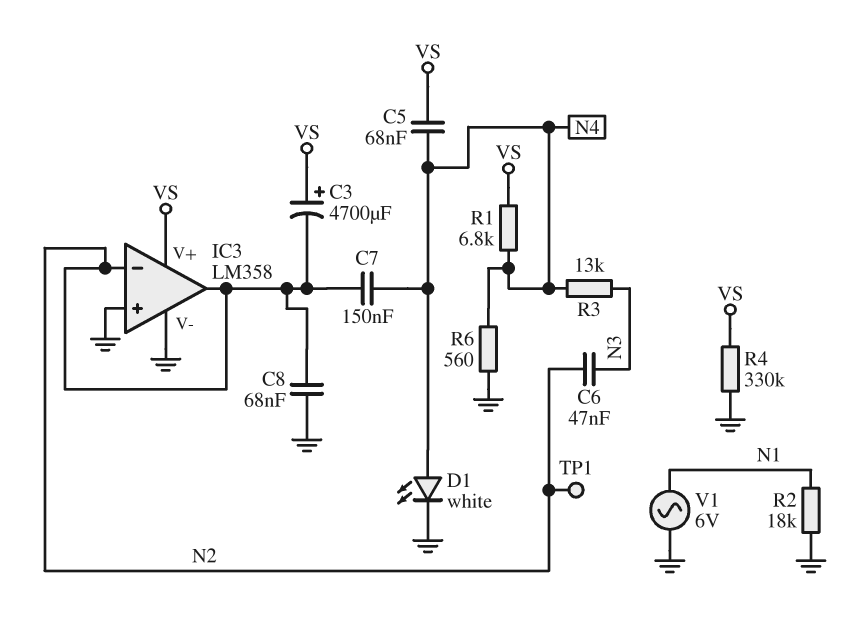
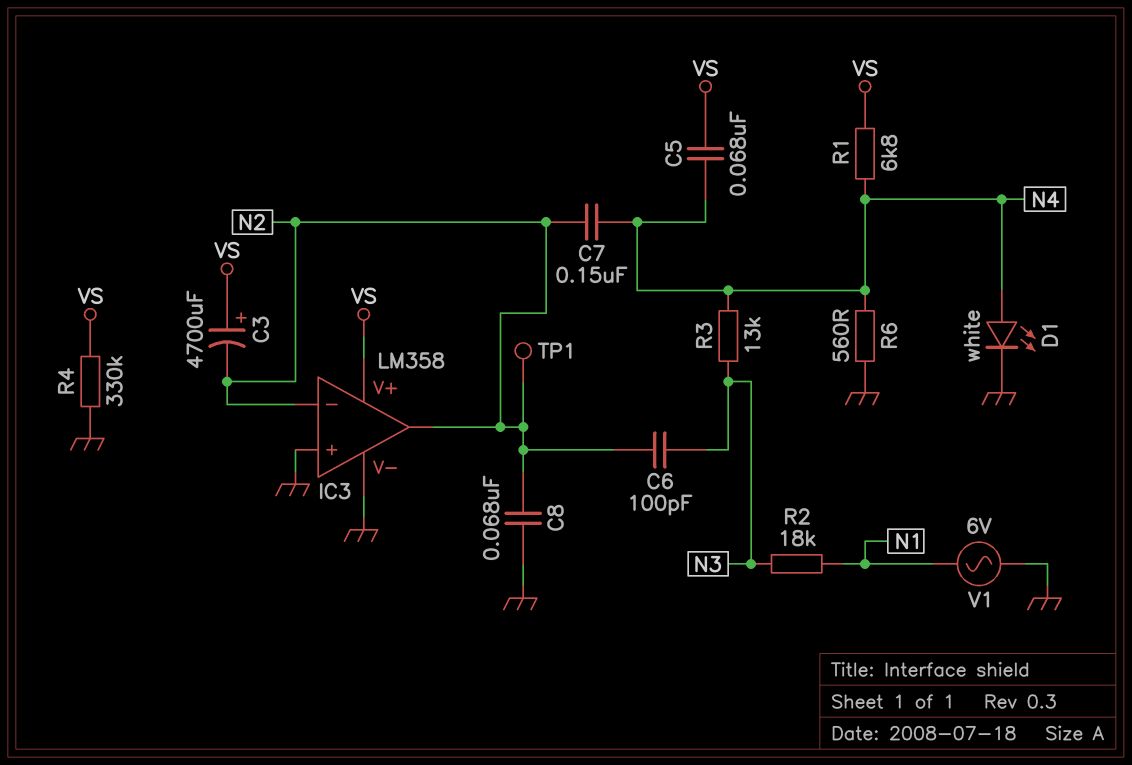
C6: 47nF (N2, N3) -> 100pF (N2, N3)
R2: 18k (GND, N1) -> 18k (N1, N3)

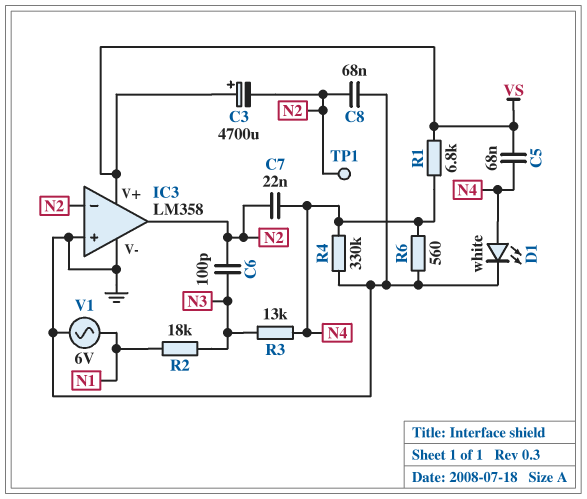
C7: 150nF (N2, N4) -> 22nF (N2, N4)
R4: 330k (GND, VS) -> 330k (GND, N4)

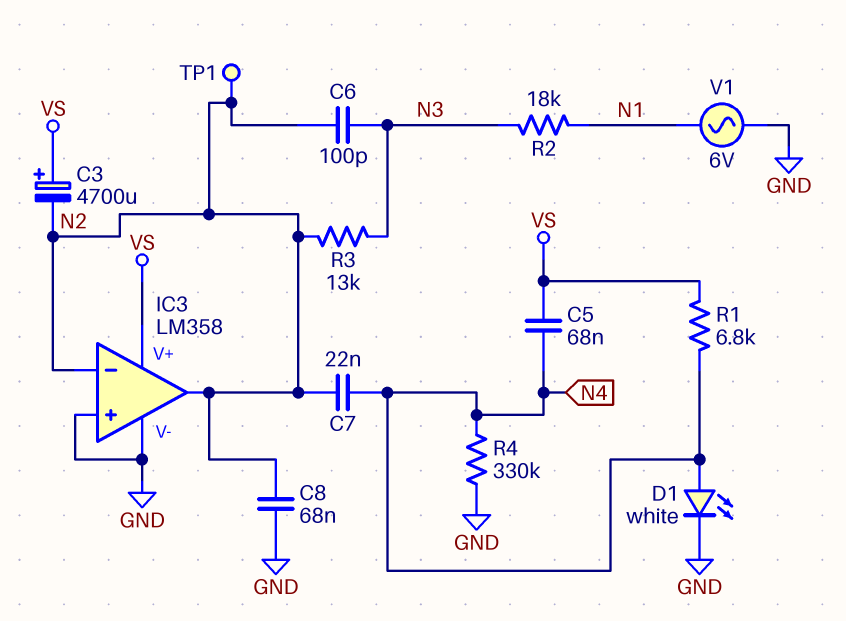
R3: 13k (N3, N4) -> 13k (N2, N3)
R6: 560 (GND, N4) -> none

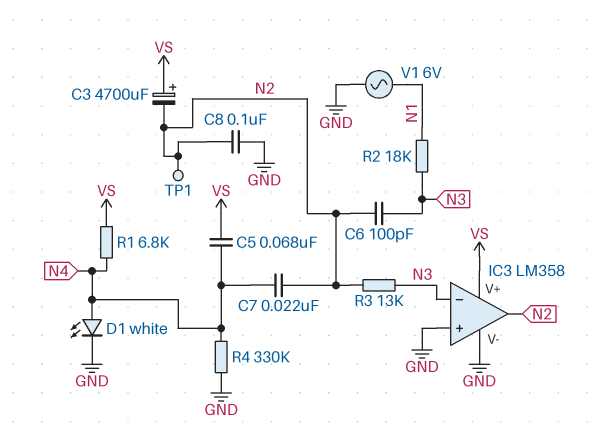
C8: 68nF (GND, N2) -> 100nF (GND, N2)
IC3 pin in-: N2 -> N3

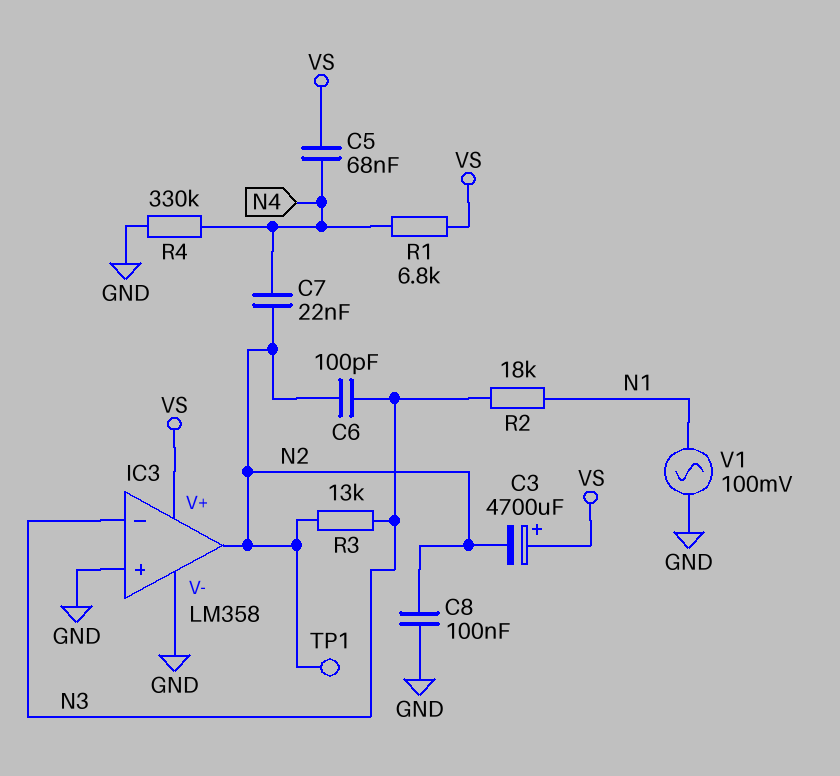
D1: LED white (A N4, K GND) -> none
V1: AC 6V (GND, N1) -> AC 100mV (GND, N1)

